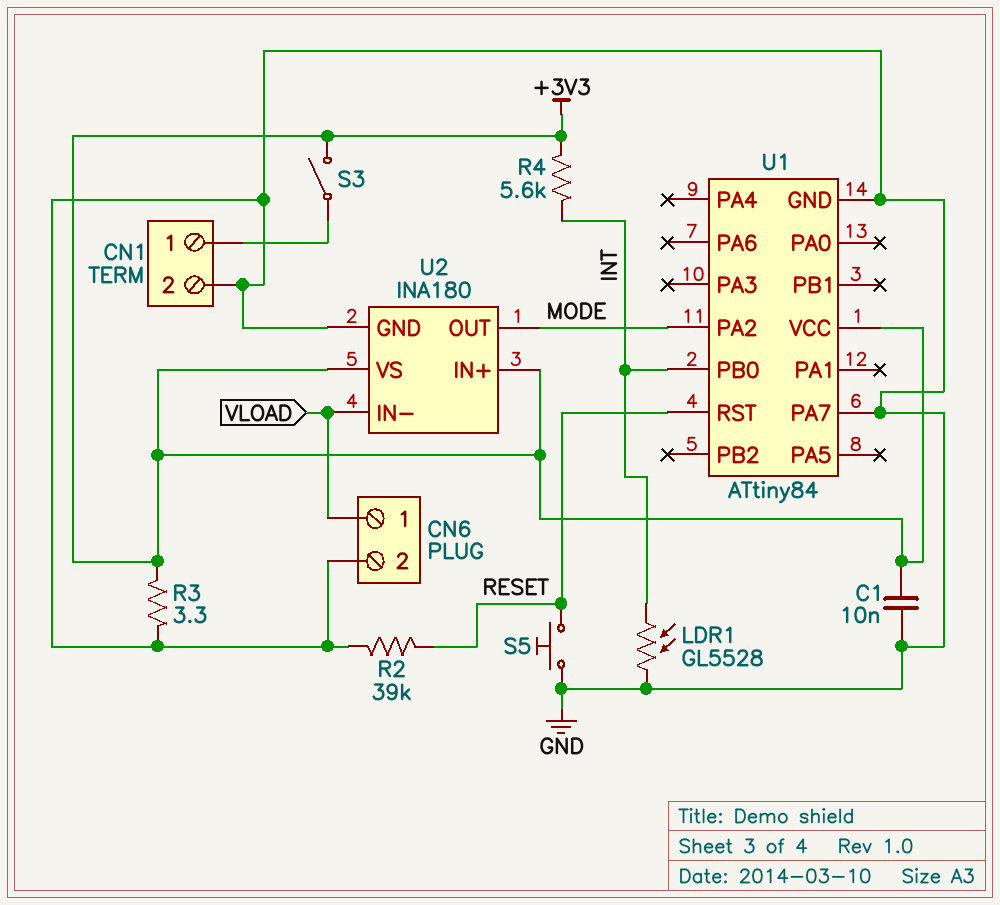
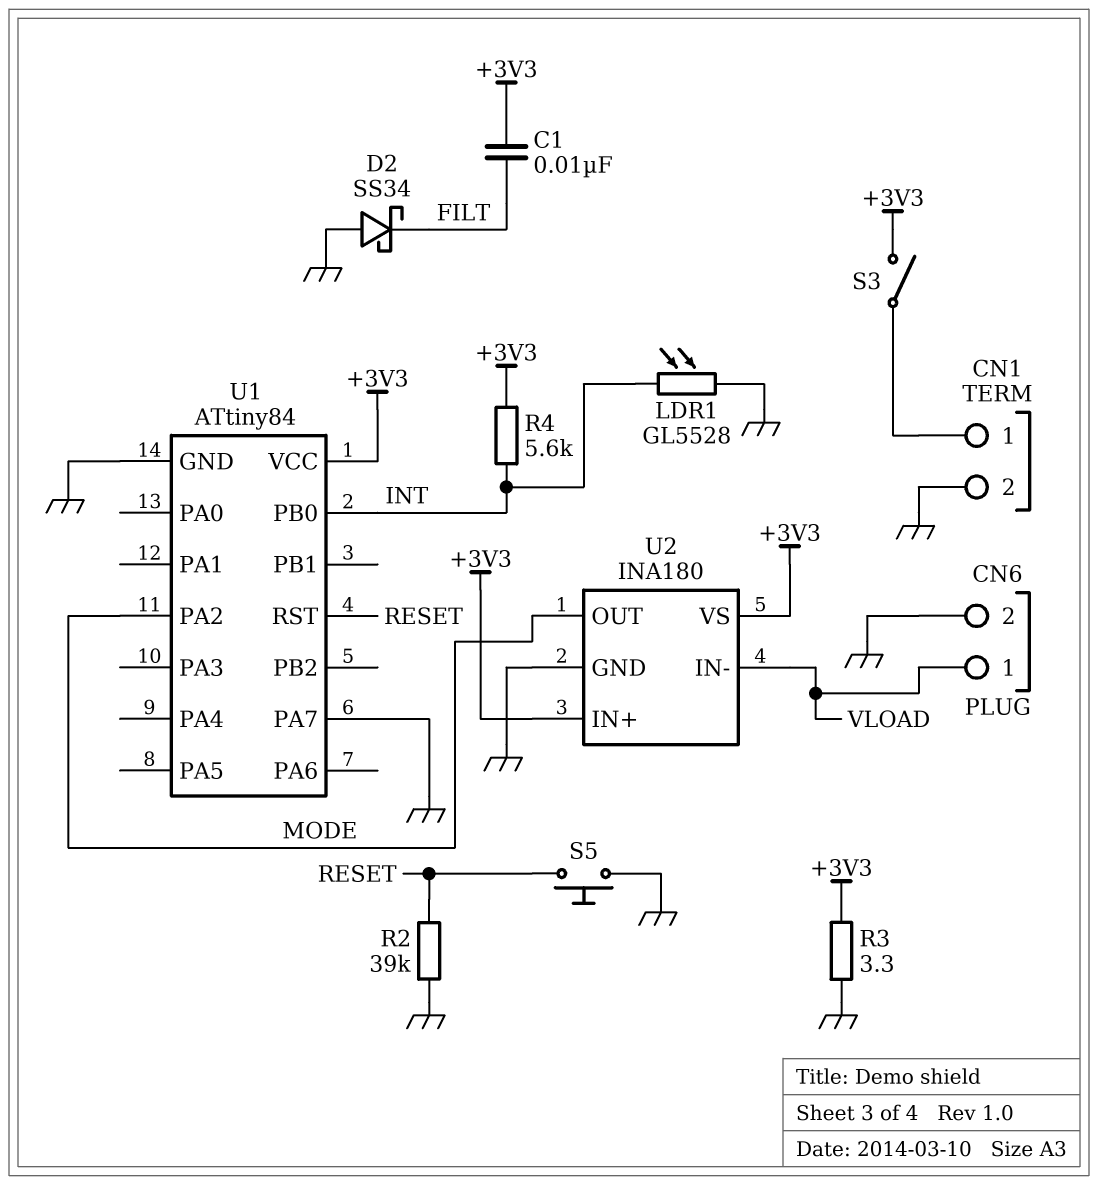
C1: 10nF (+3V3, GND) -> 10nF (+3V3, FILT)
D2: none -> schottky SS34 (A GND, K FILT)

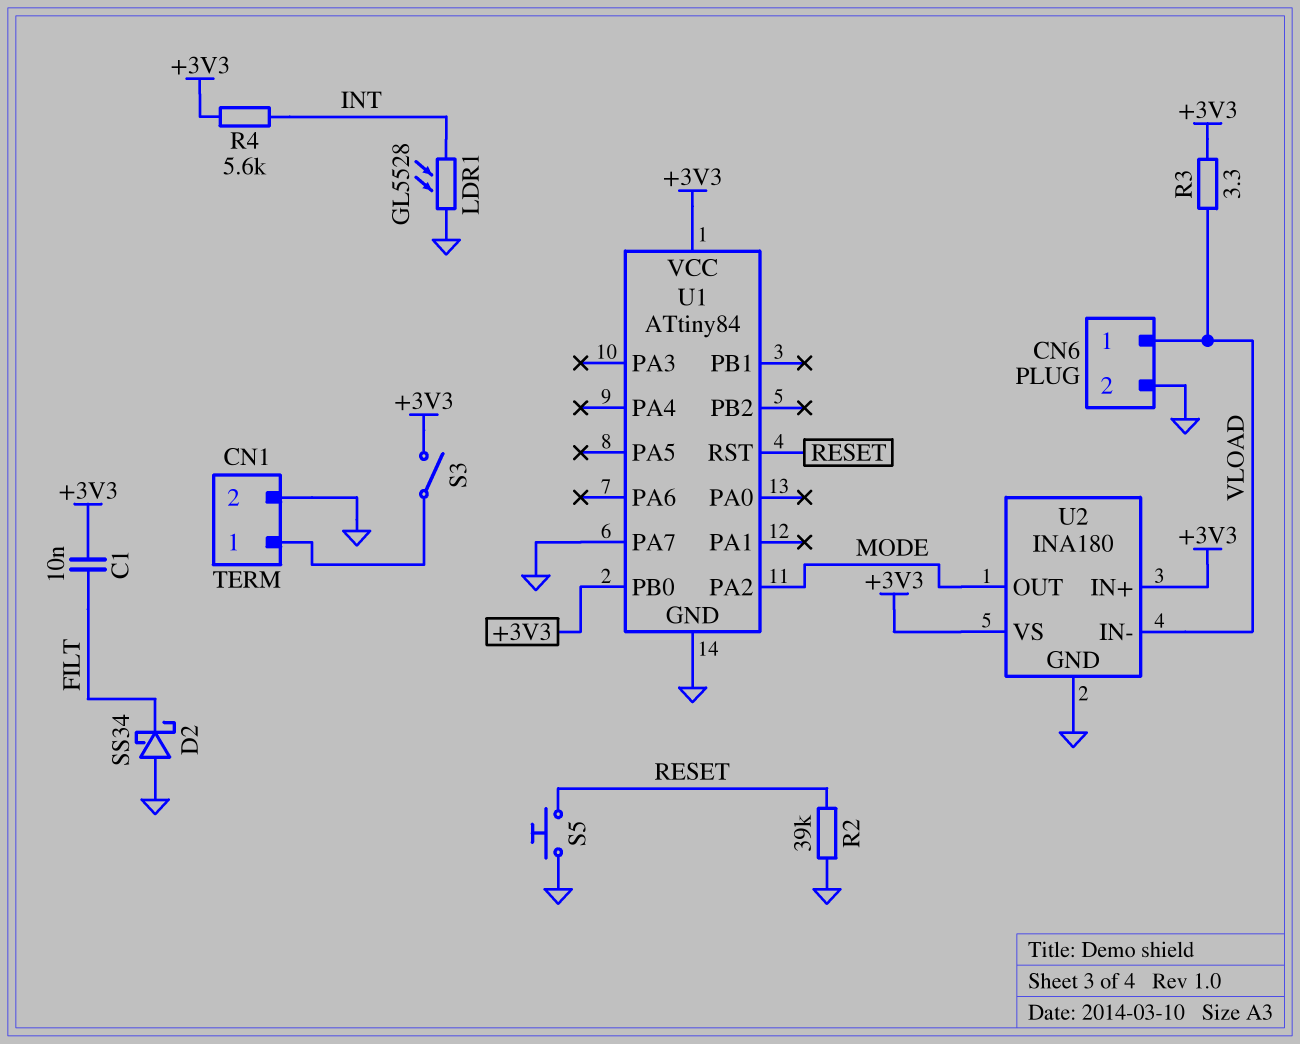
R3: 3.3 (+3V3, GND) -> 3.3 (+3V3, VLOAD)
U1 pin PB0: INT -> +3V3

